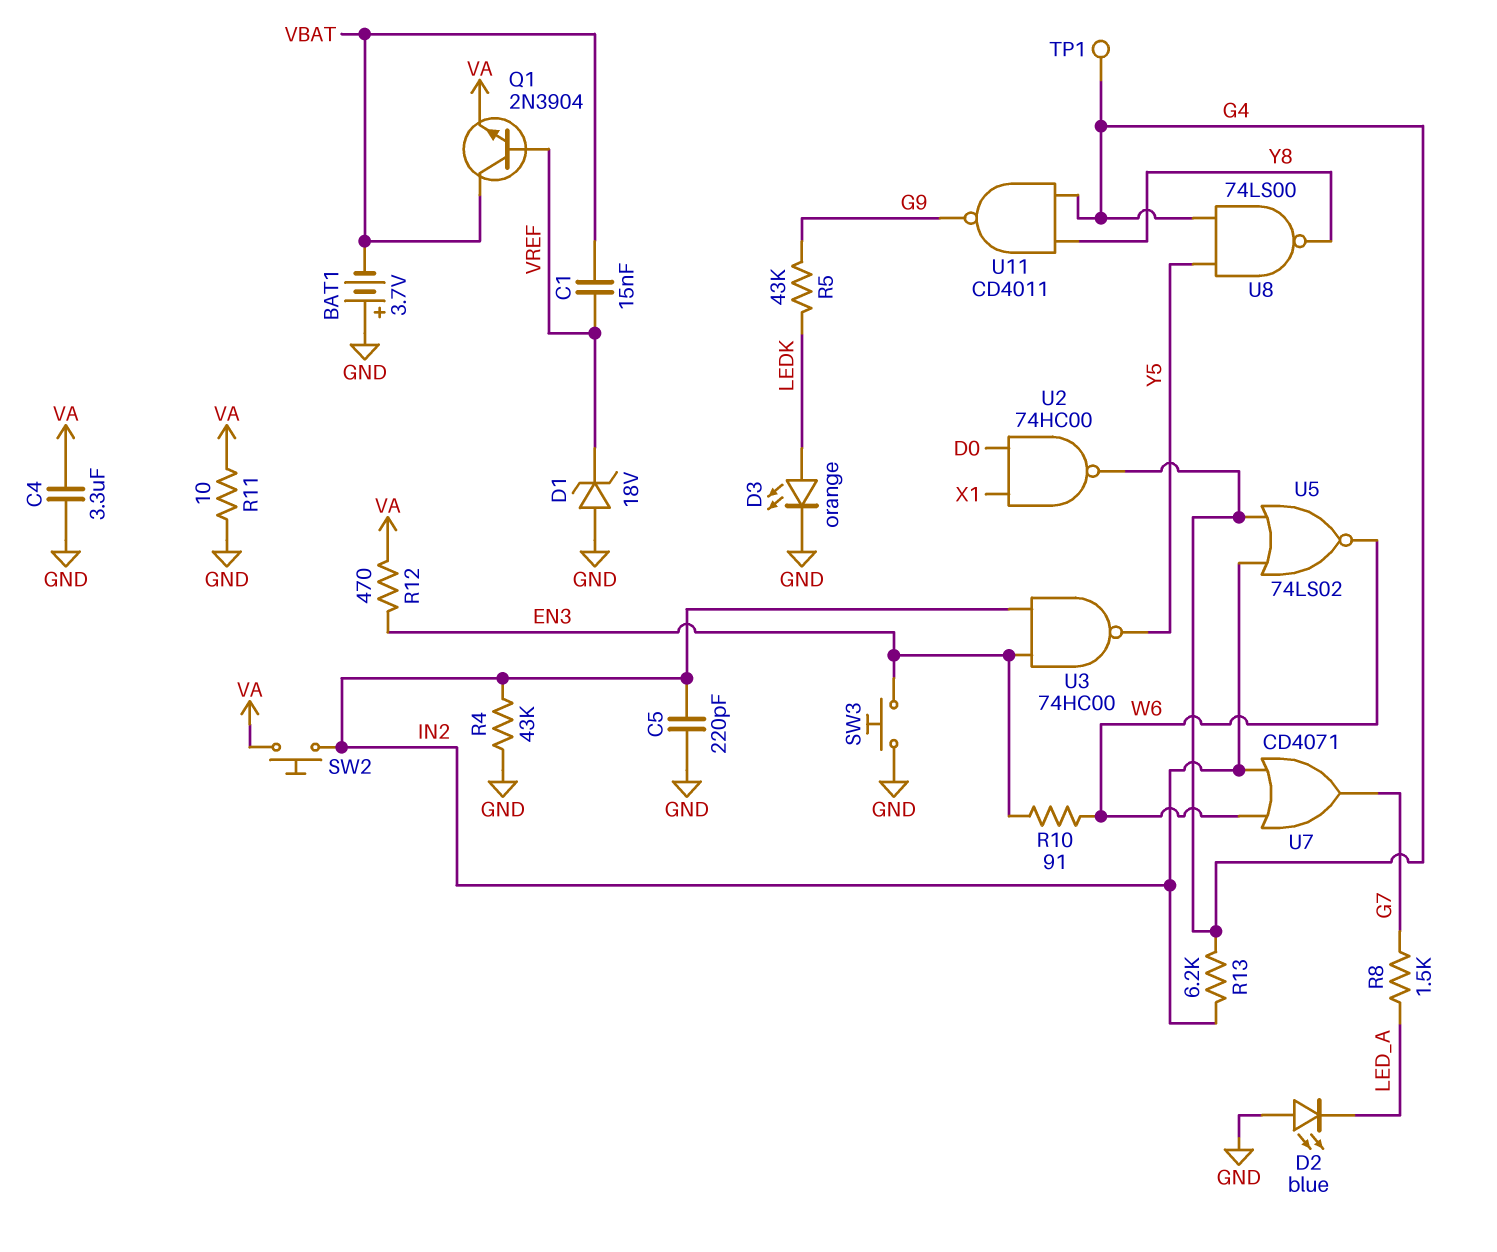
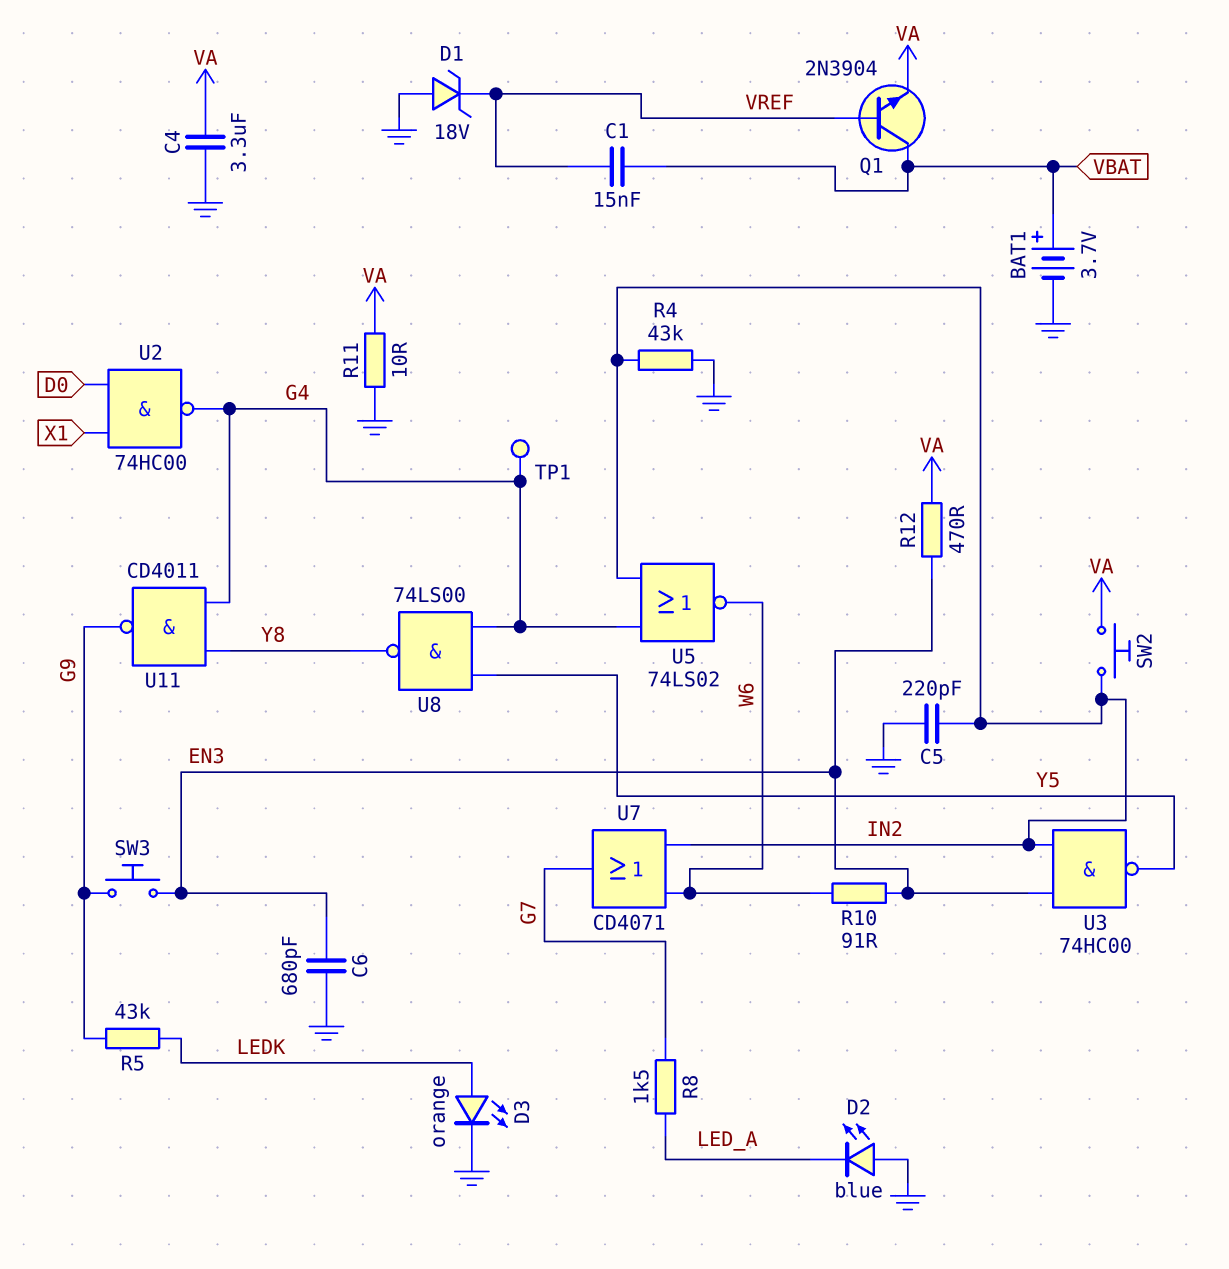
BAT1: 3.7V (plus GND, minus VBAT) -> 3.7V (plus VBAT, minus GND)
C6: none -> 680pF (EN3, GND)
R13: 6.2k (G4, IN2) -> none
SW3: button (EN3, GND) -> button (EN3, G9)

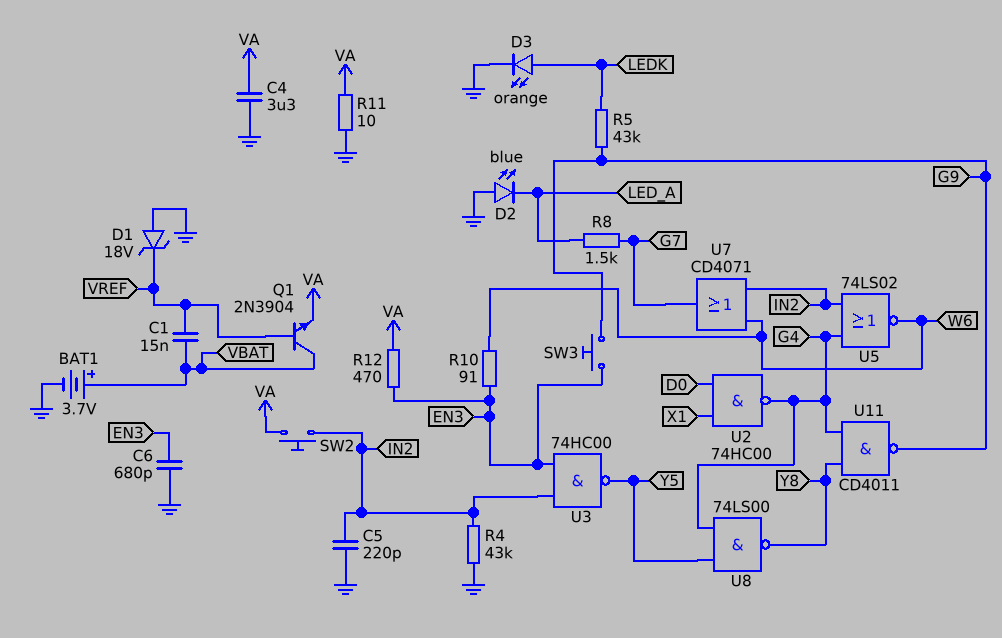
TP1: test point (G4) -> none

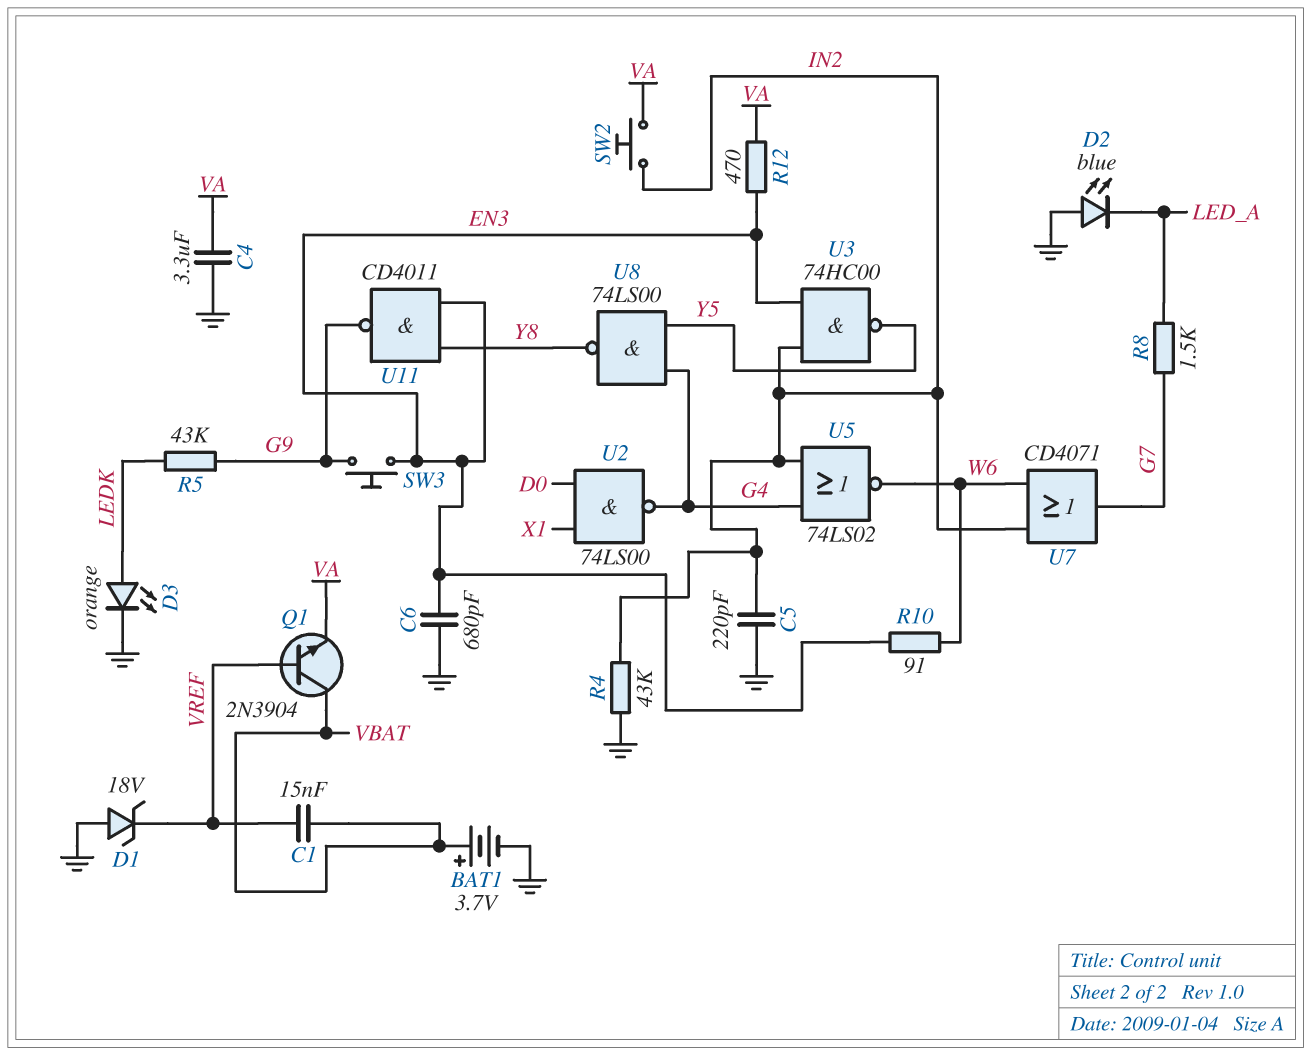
R11: 10 (GND, VA) -> none
U2: NAND 74HC00 (in D0, in X1, out G4) -> NAND 74LS00 (in D0, in X1, out G4)
U11: NAND CD4011 (in G4, in Y8, out G9) -> NAND CD4011 (in EN3, in Y8, out G9)

